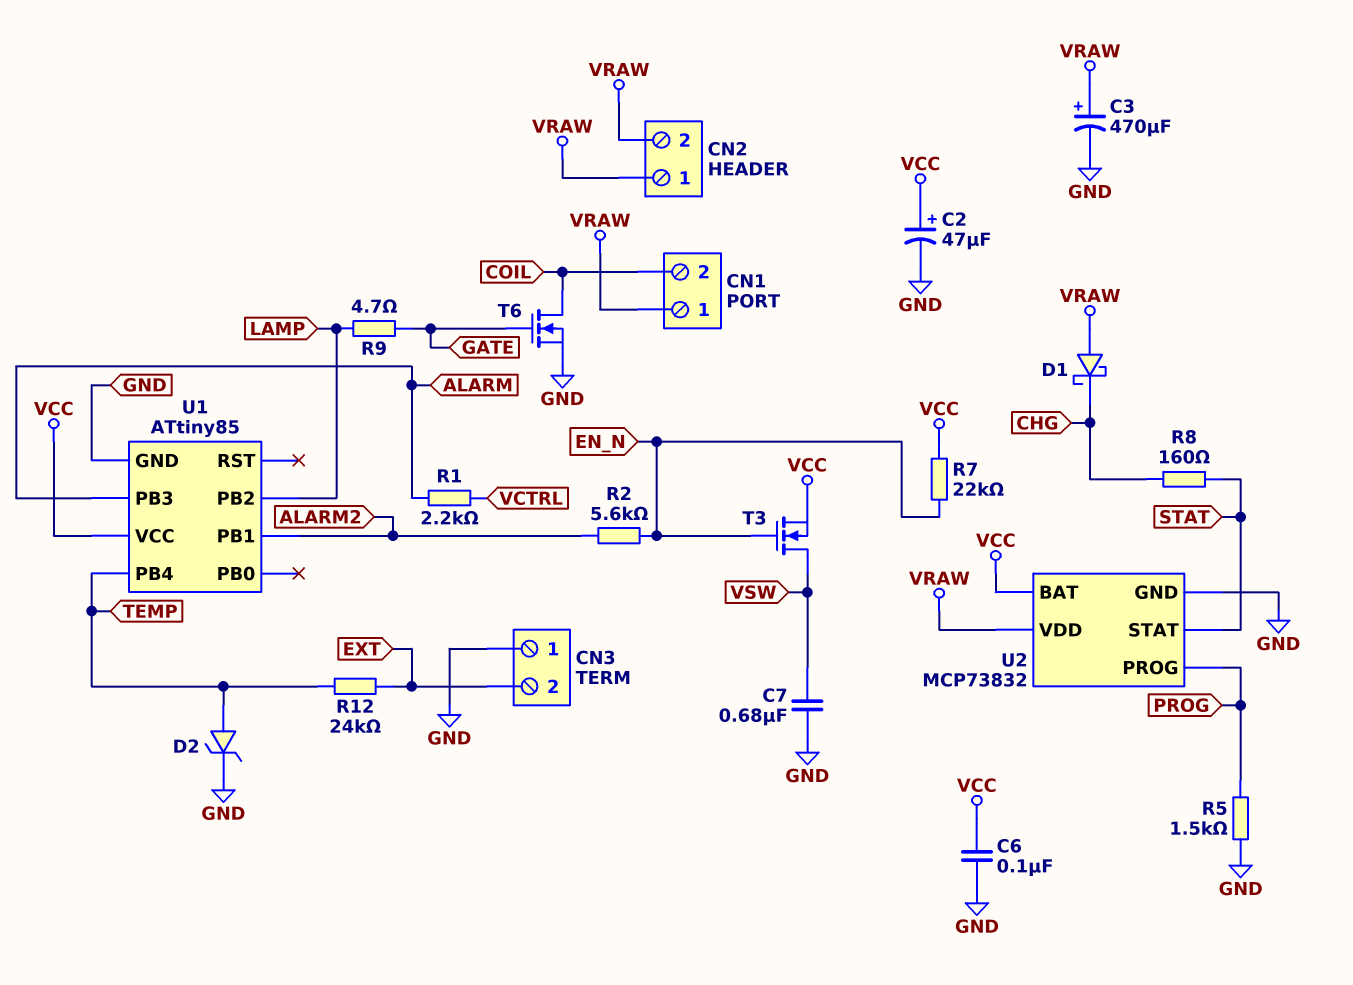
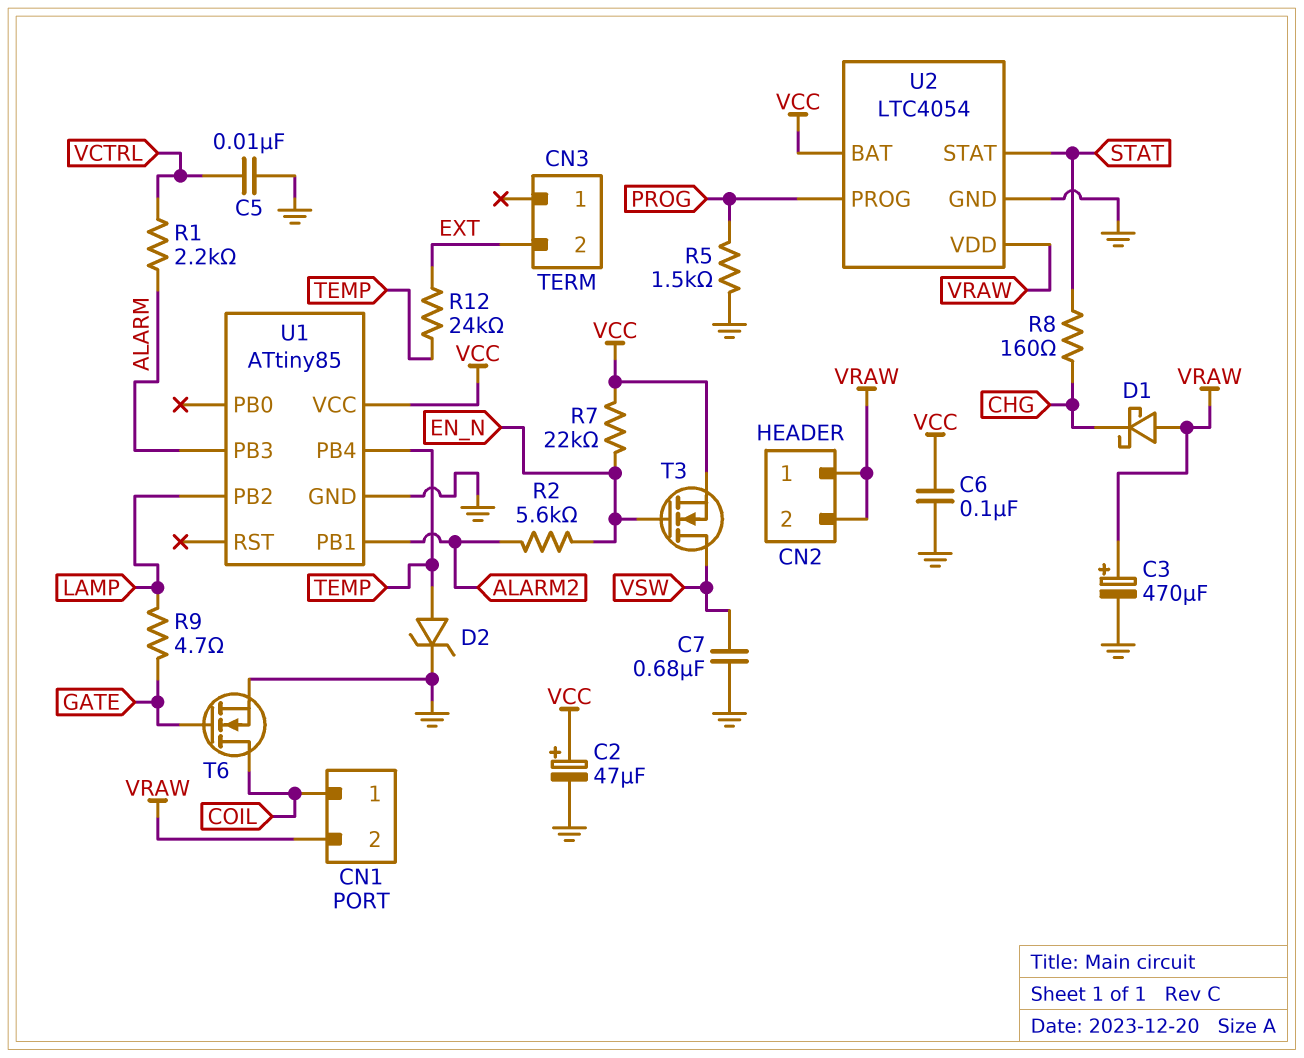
C5: none -> 10nF (GND, VCTRL)
CN1 pin 1: VRAW -> COIL
CN1 pin 2: COIL -> VRAW
CN3 pin 1: GND -> none
U2: MCP73832 -> LTC4054

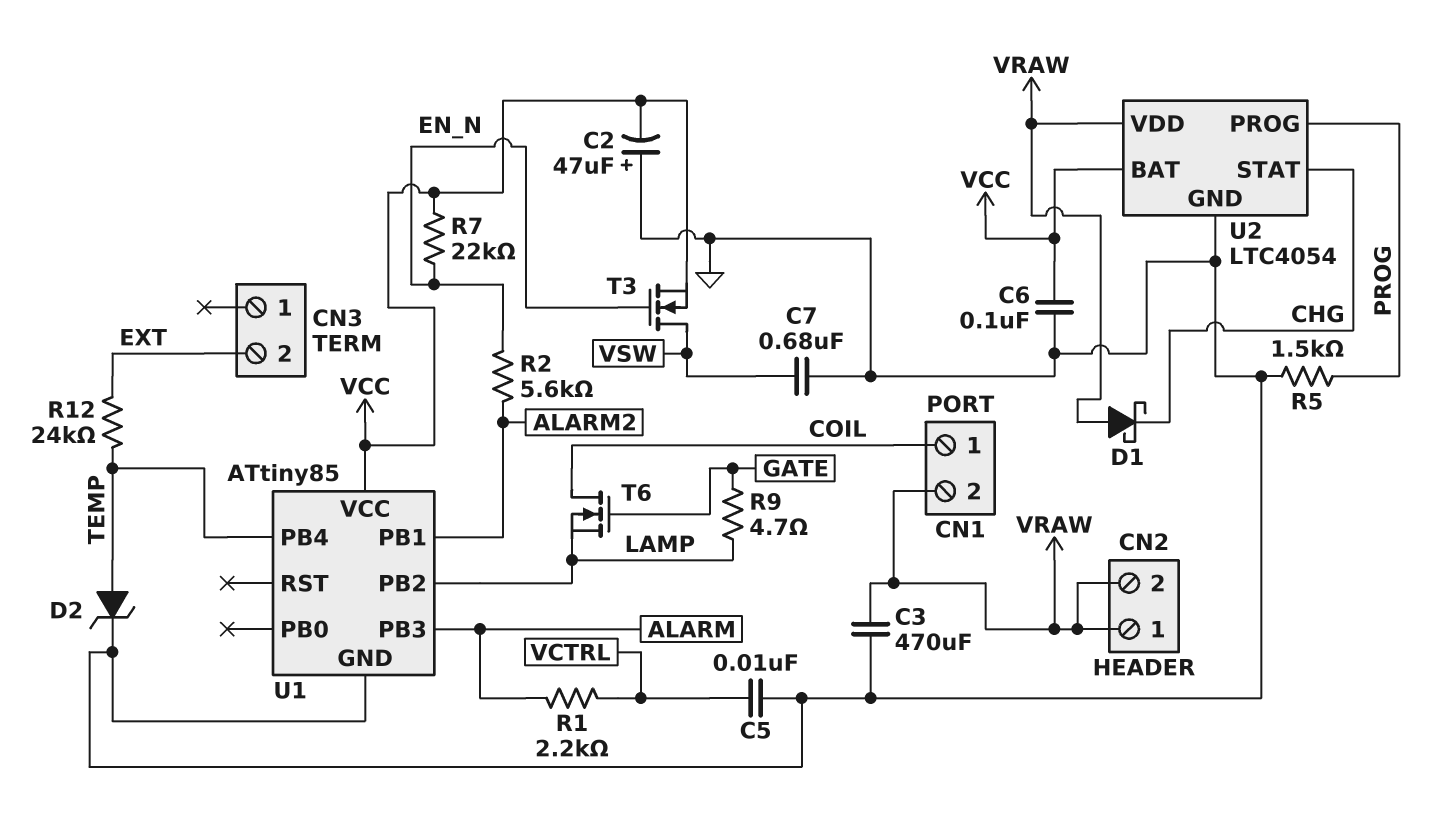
C2: 47uF (plus VCC, minus GND) -> 47uF (plus GND, minus VCC)
C3: 470uF (plus VRAW, minus GND) -> 470uF (GND, VRAW)
R8: 160 (CHG, STAT) -> none
T6: NMOS (G GATE, D COIL, S GND) -> NMOS (G GATE, D COIL, S LAMP)
U2 pin STAT: STAT -> CHG

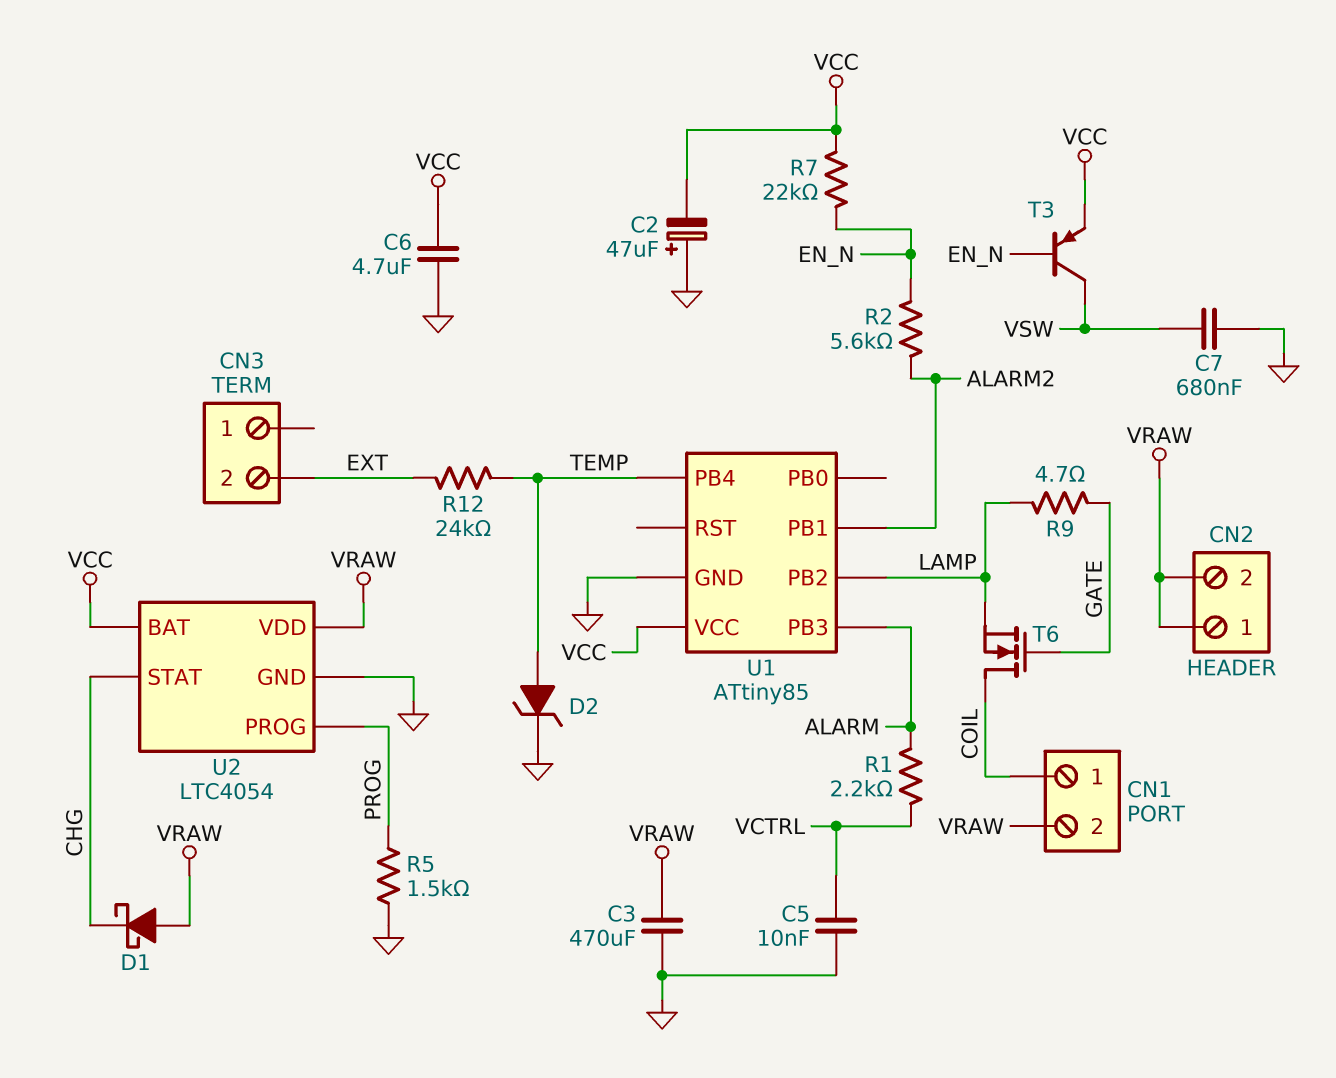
C6: 100nF (GND, VCC) -> 4.7uF (GND, VCC)
T3: NMOS (G EN_N, D VSW, S VCC) -> PNP (B EN_N, C VSW, E VCC)

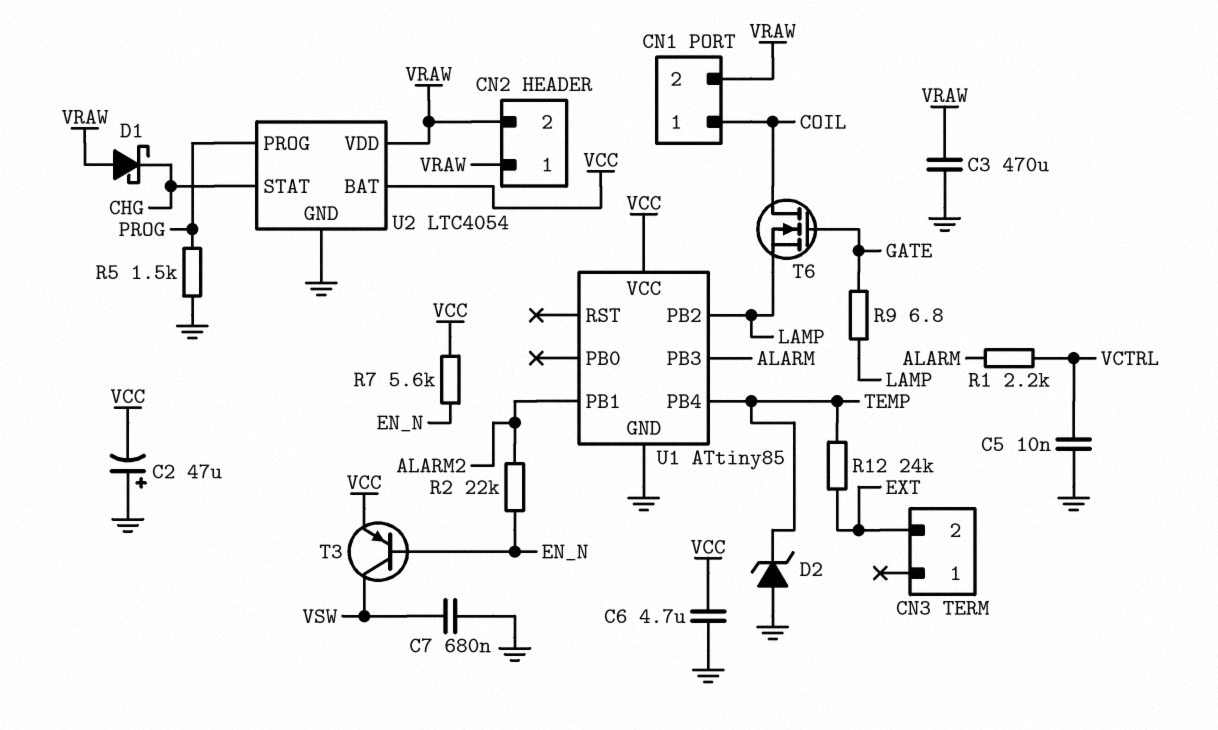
D2: zener (A TEMP, K GND) -> zener (A GND, K TEMP)
R2: 5.6k (ALARM2, EN_N) -> 22k (ALARM2, EN_N)
R7: 22k (EN_N, VCC) -> 5.6k (EN_N, VCC)
R9: 4.7 (GATE, LAMP) -> 6.8 (GATE, LAMP)

